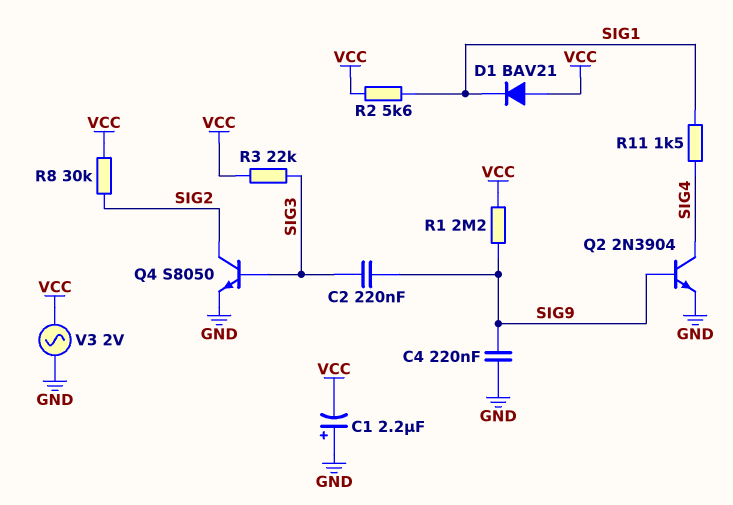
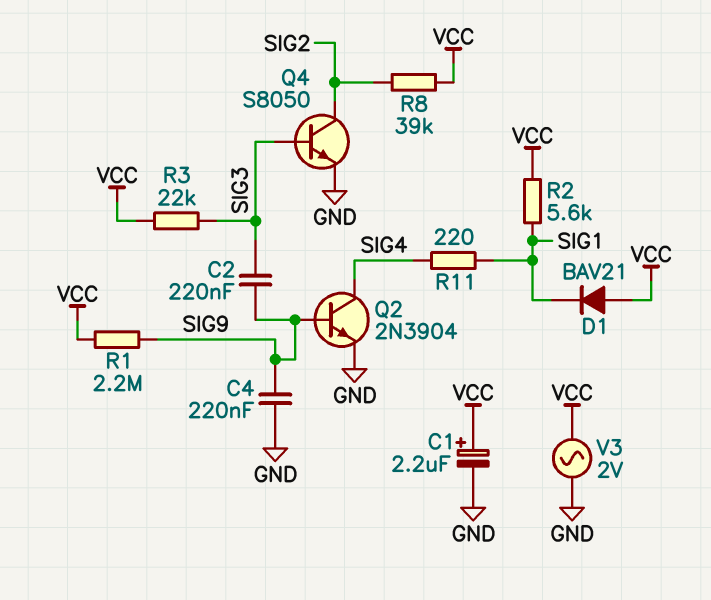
C1: 2.2uF (plus GND, minus VCC) -> 2.2uF (plus VCC, minus GND)
R8: 30k (SIG2, VCC) -> 39k (SIG2, VCC)
R11: 1.5k (SIG1, SIG4) -> 220 (SIG1, SIG4)

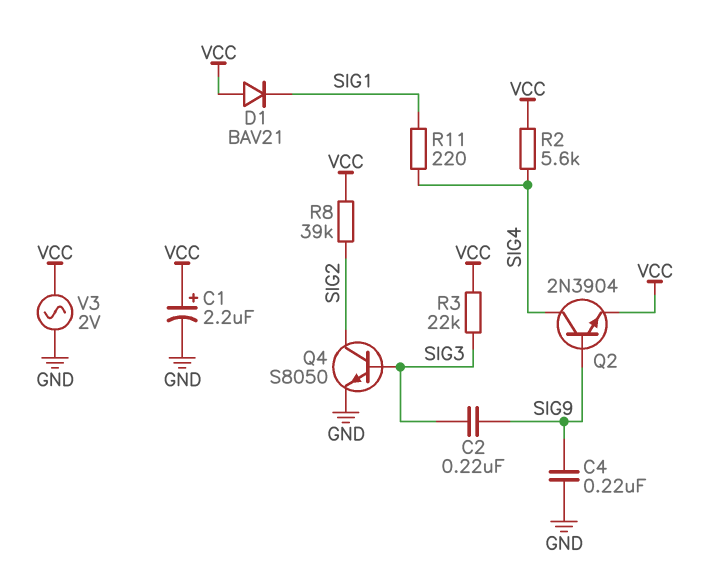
Q2: NPN 2N3904 (B SIG9, C SIG4, E GND) -> NPN 2N3904 (B SIG9, C SIG4, E VCC)
R1: 2.2M (SIG9, VCC) -> none
R2: 5.6k (SIG1, VCC) -> 5.6k (SIG4, VCC)

